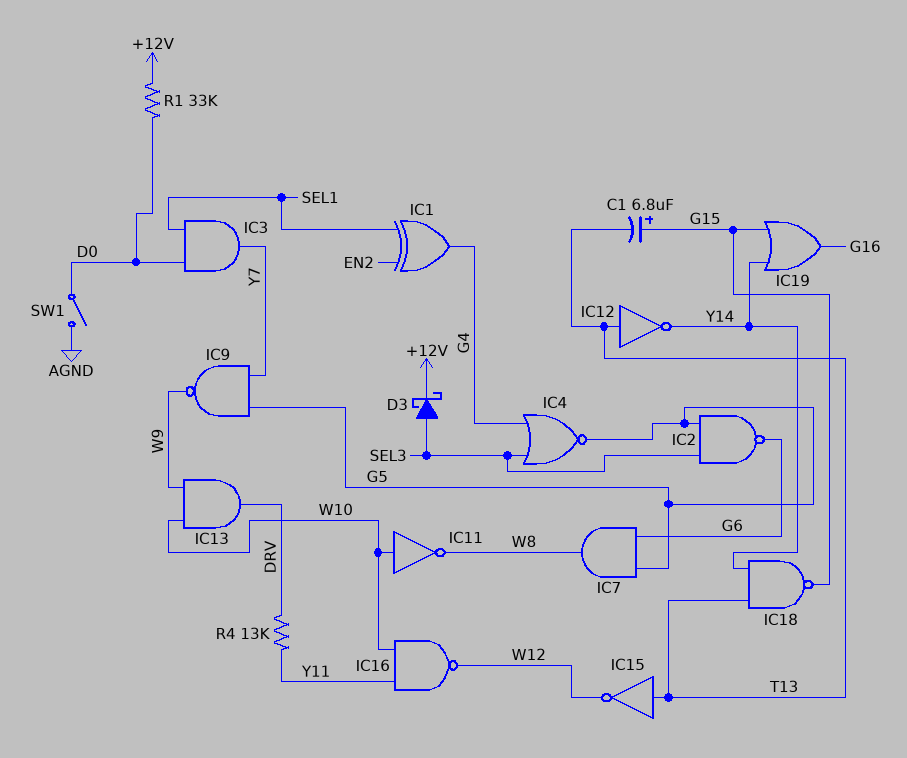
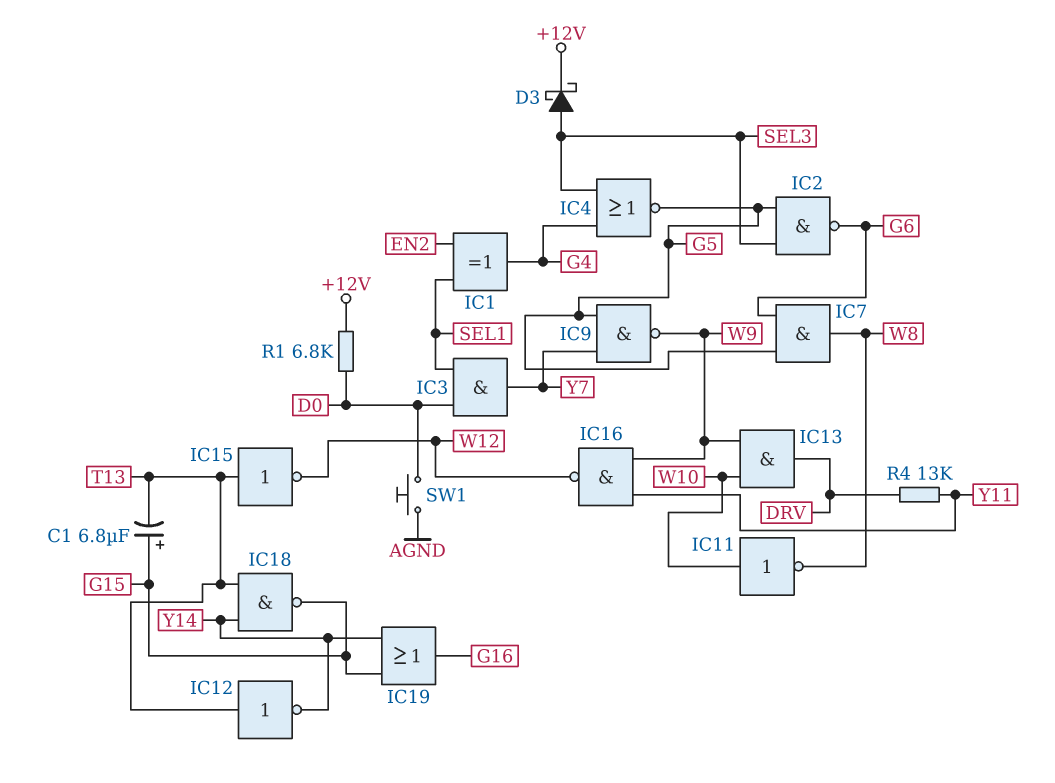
IC16: NAND (in W10, in Y11, out W12) -> NAND (in W9, in Y11, out W12)
R1: 33k (+12V, D0) -> 6.8k (+12V, D0)
SW1: switch (AGND, D0) -> button (AGND, D0)

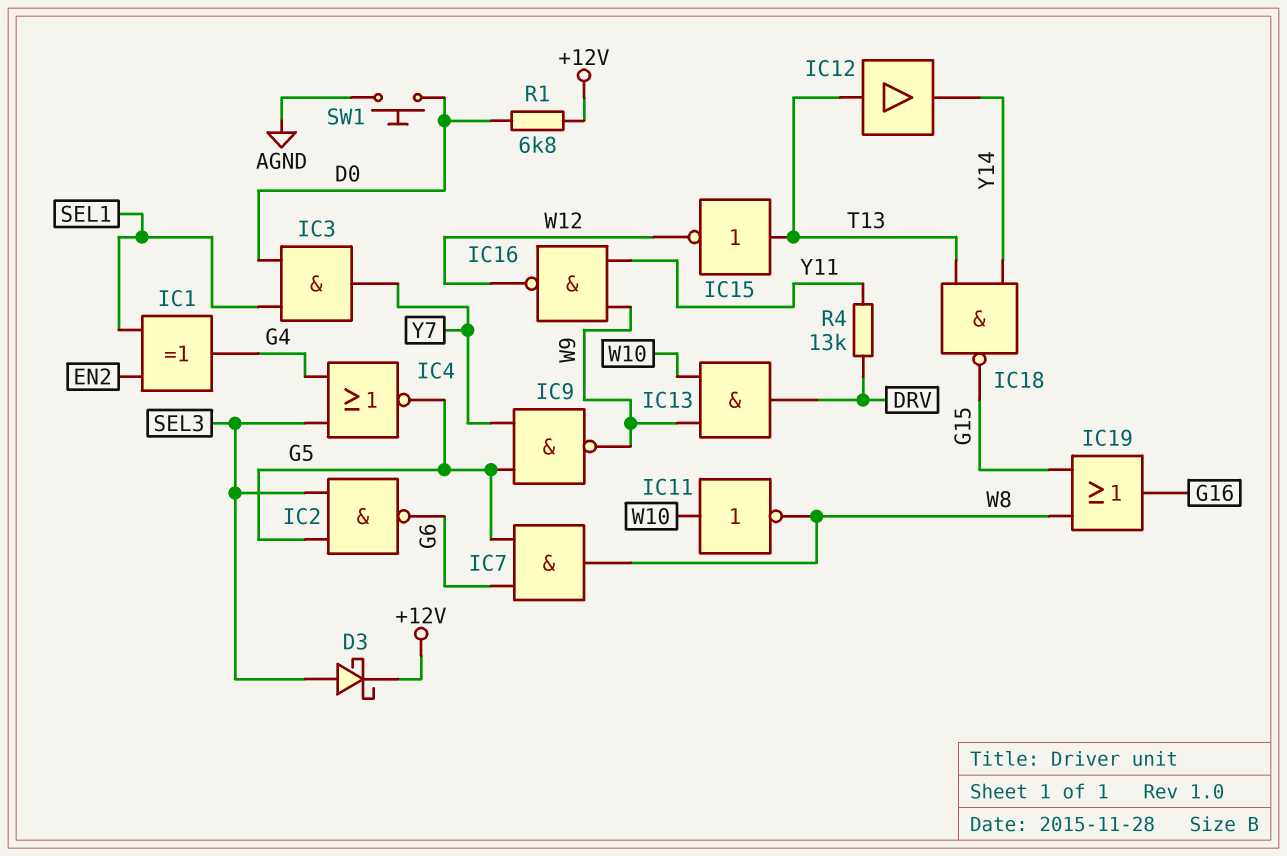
C1: 6.8uF (plus G15, minus T13) -> none
IC12: NOT (in T13, out Y14) -> buffer (in T13, out Y14)
IC19: OR (in G15, in Y14, out G16) -> OR (in G15, in W8, out G16)

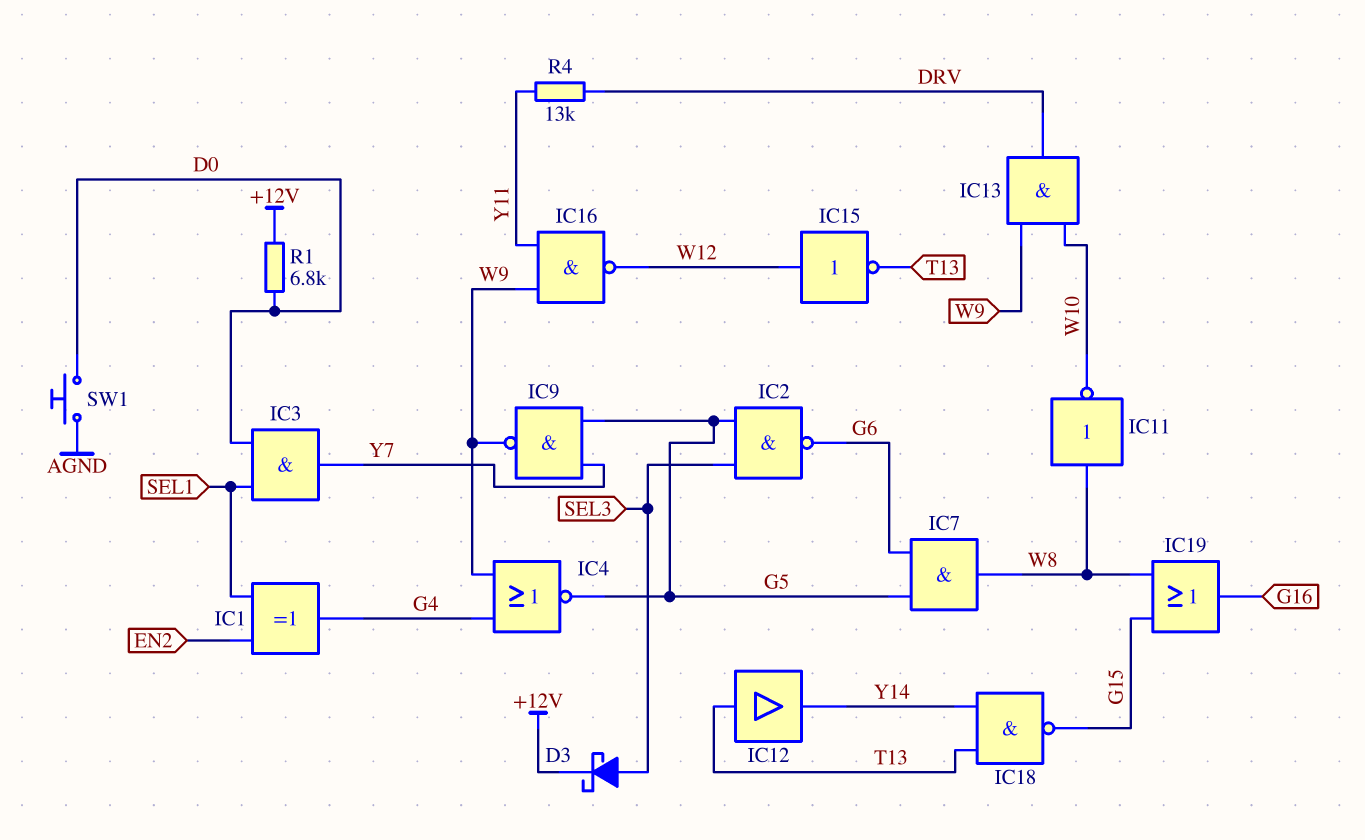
IC4: NOR (in G4, in SEL3, out G5) -> NOR (in G4, in W9, out G5)
IC11: NOT (in W10, out W8) -> NOT (in W8, out W10)
IC15: NOT (in T13, out W12) -> NOT (in W12, out T13)

